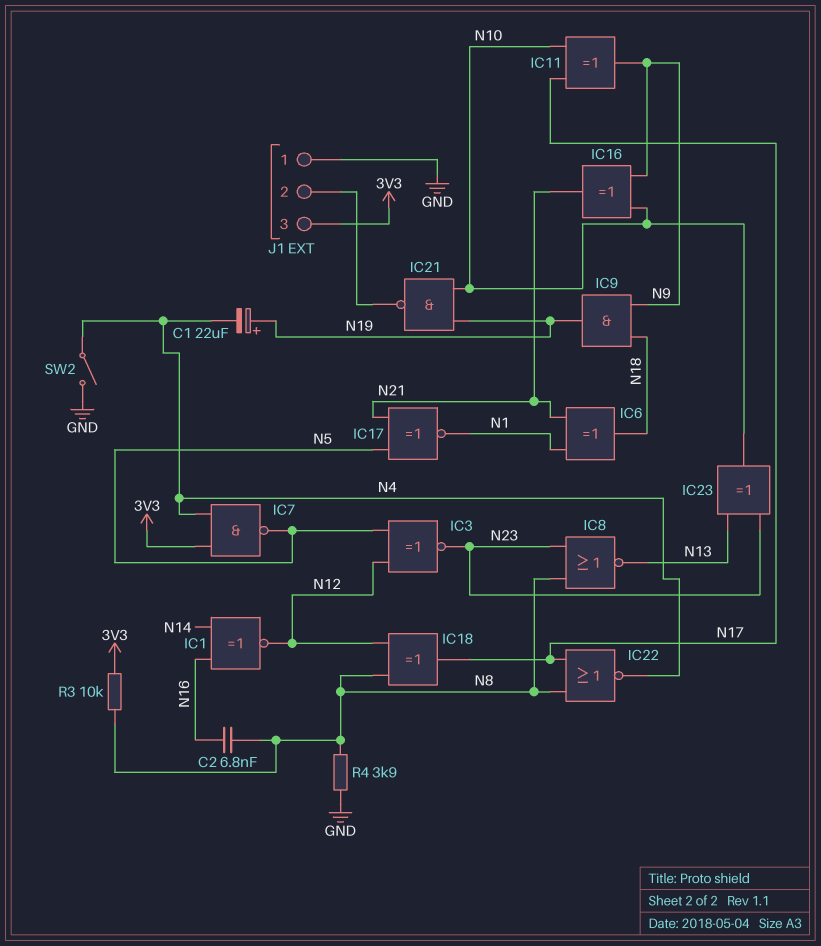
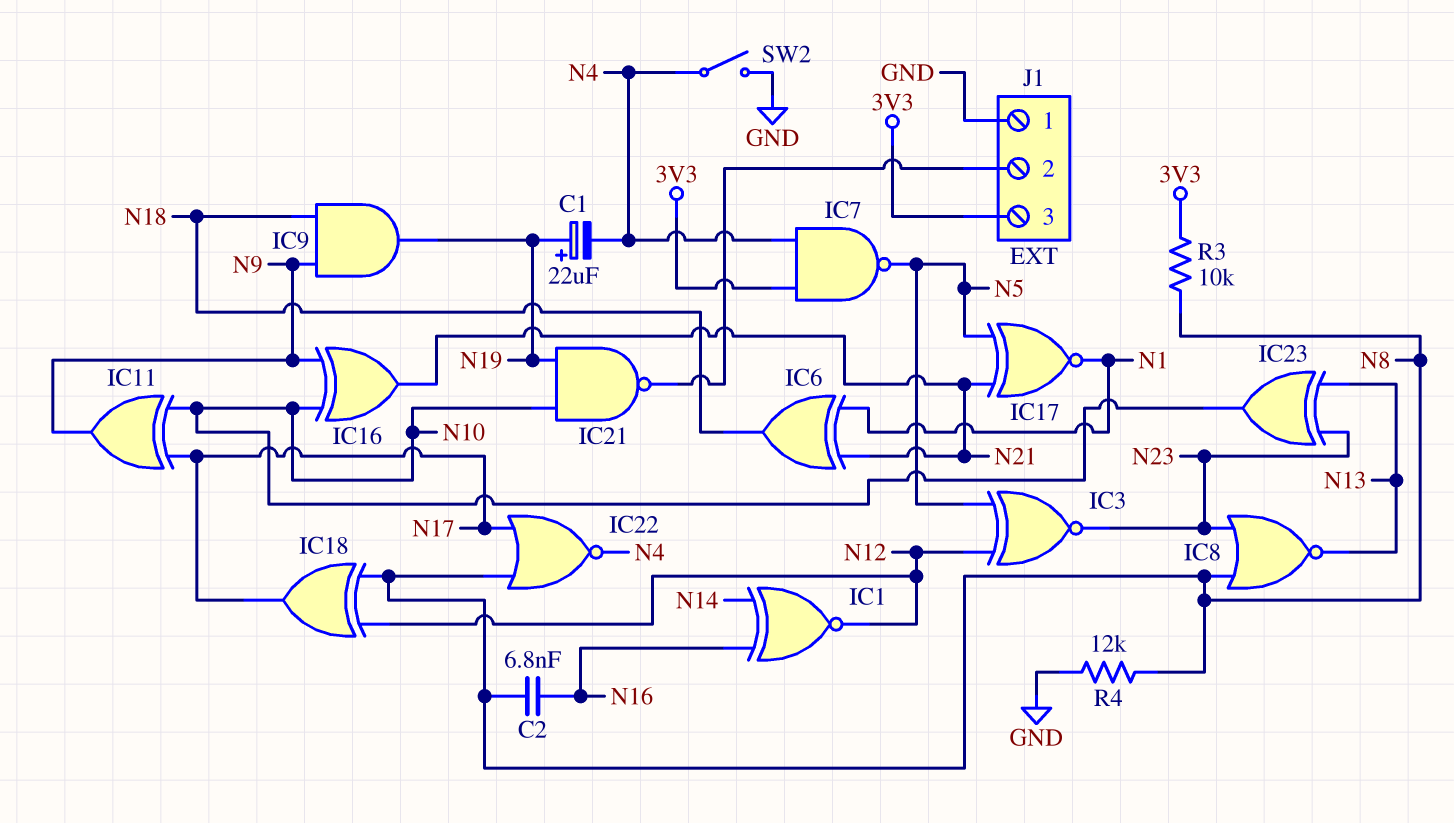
R4: 3.9k (GND, N8) -> 12k (GND, N8)

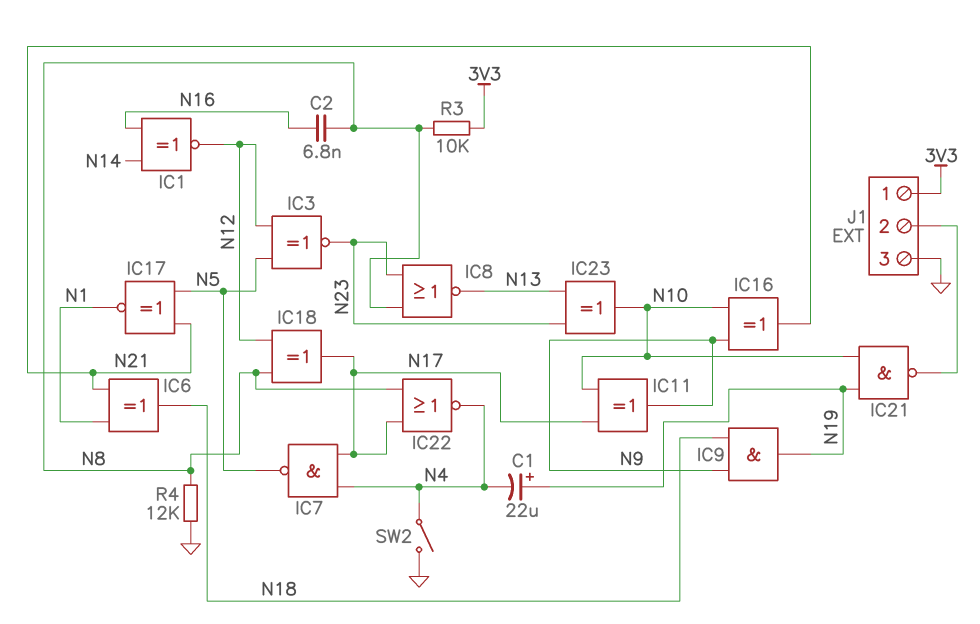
IC7: NAND (in 3V3, in N4, out N5) -> NAND (in N4, in N17, out N5)
J1 pin 1: GND -> 3V3
J1 pin 3: 3V3 -> GND

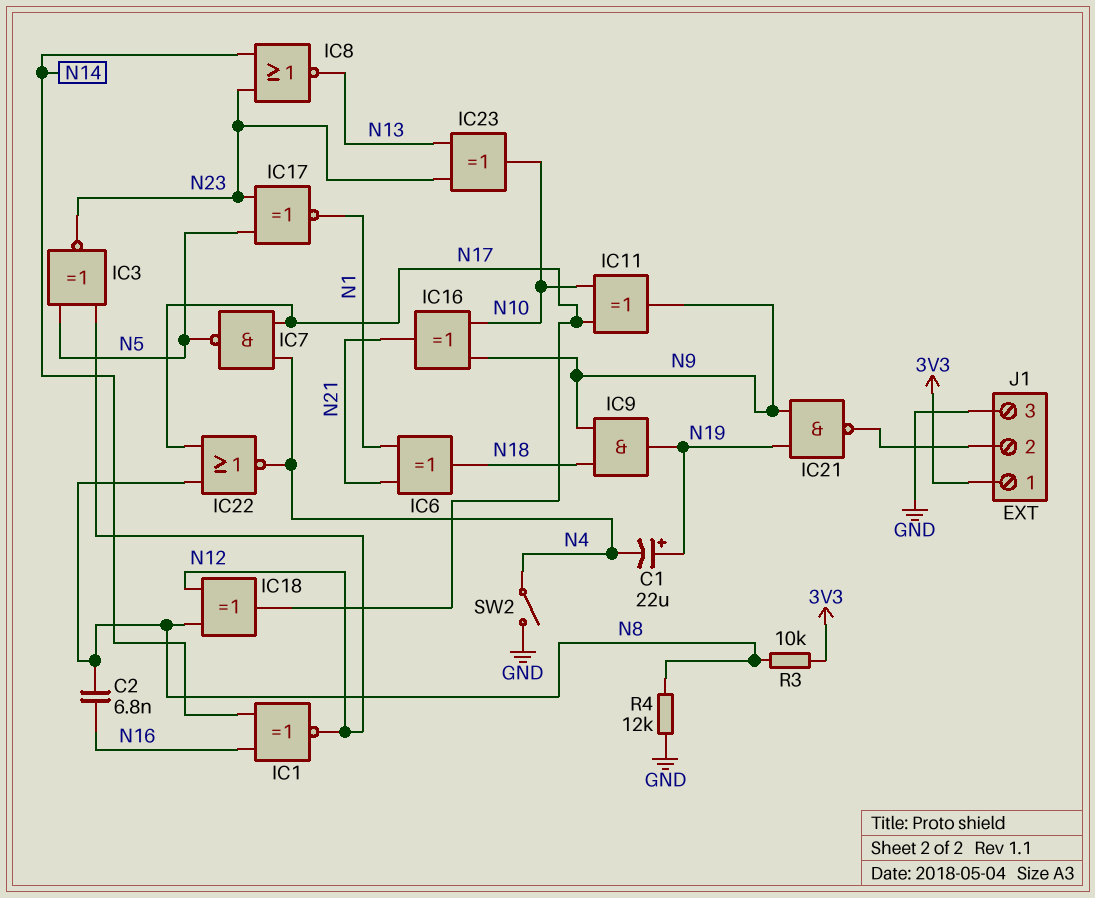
IC8: NOR (in N8, in N23, out N13) -> NOR (in N14, in N23, out N13)
IC17: XNOR (in N5, in N21, out N1) -> XNOR (in N5, in N23, out N1)
IC21: NAND (in N10, in N19, out J1/2) -> NAND (in N9, in N19, out J1/2)

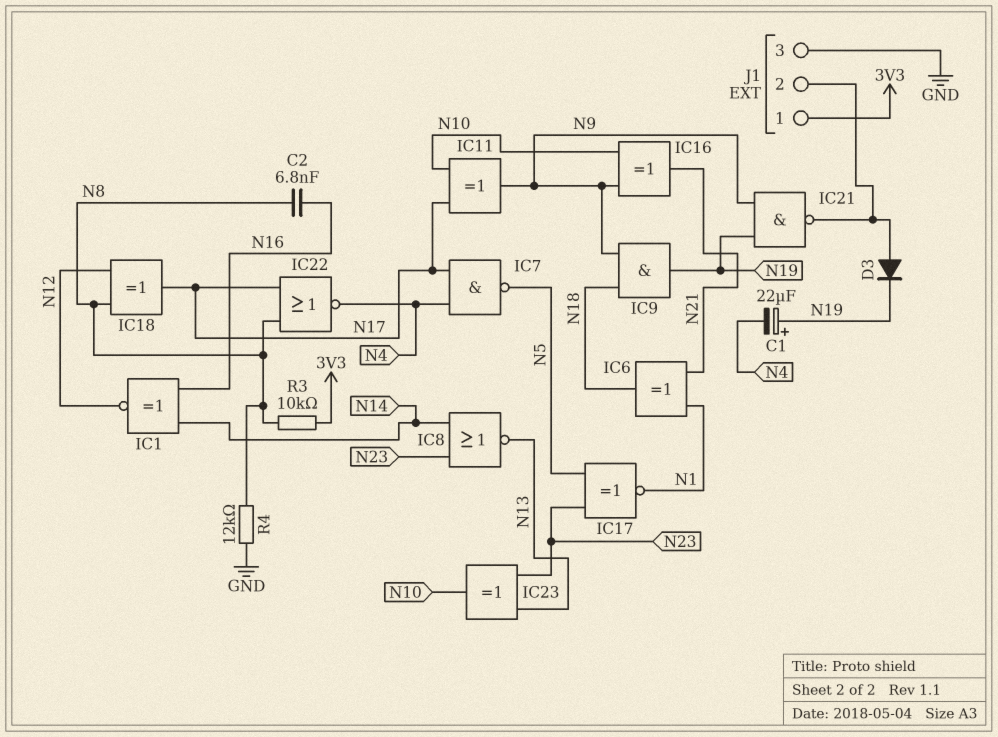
D3: none -> diode (A J1/2, K N19)
IC3: XNOR (in N5, in N12, out N23) -> none
SW2: switch (GND, N4) -> none

